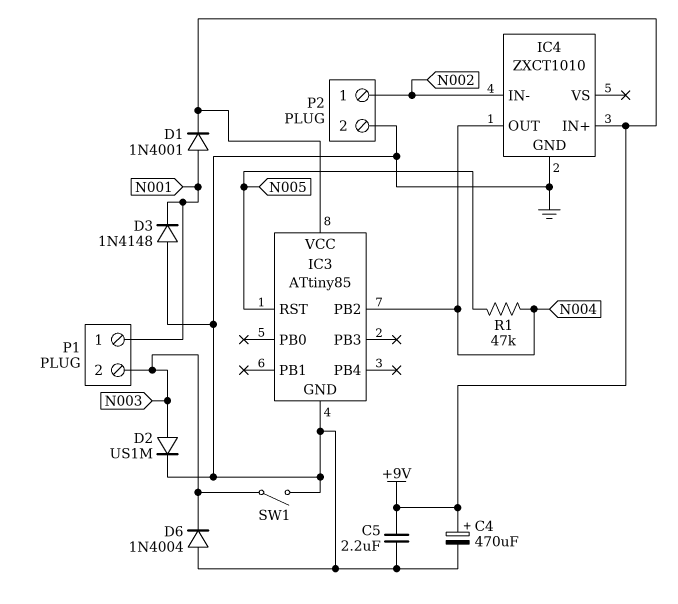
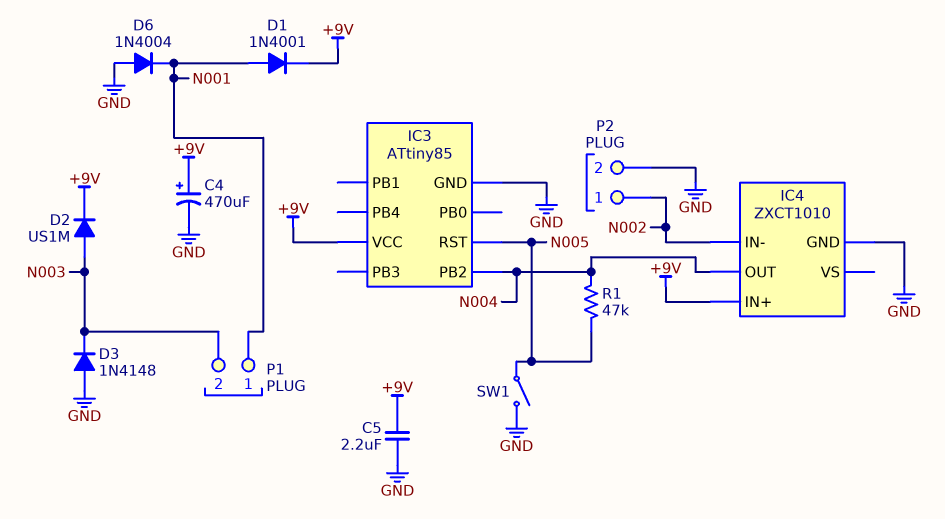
D2: diode US1M (A N003, K GND) -> diode US1M (A N003, K +9V)
D3: diode 1N4148 (A GND, K N001) -> diode 1N4148 (A GND, K N003)
D6: diode 1N4004 (A GND, K N003) -> diode 1N4004 (A GND, K N001)
SW1: switch (GND, N003) -> switch (GND, N005)

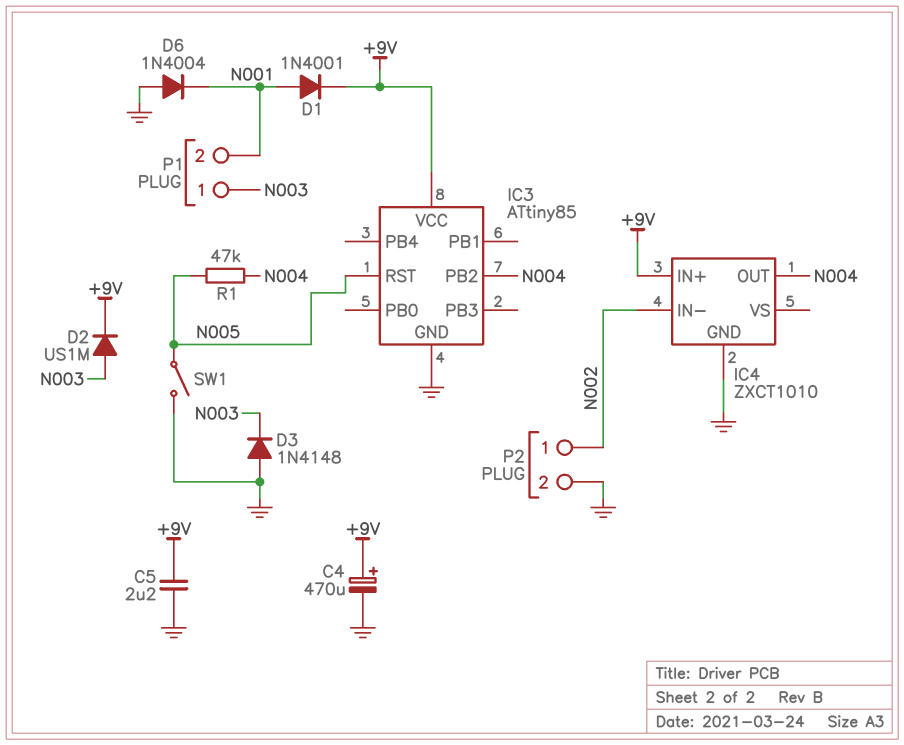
P1 pin 1: N001 -> N003
P1 pin 2: N003 -> N001

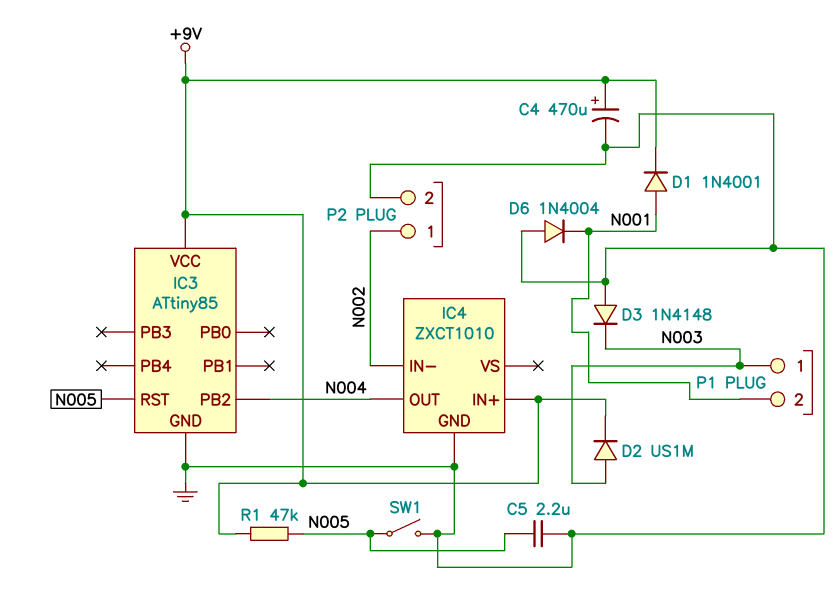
C5: 2.2uF (+9V, GND) -> 2.2uF (GND, N005)
R1: 47k (N004, N005) -> 47k (+9V, N005)

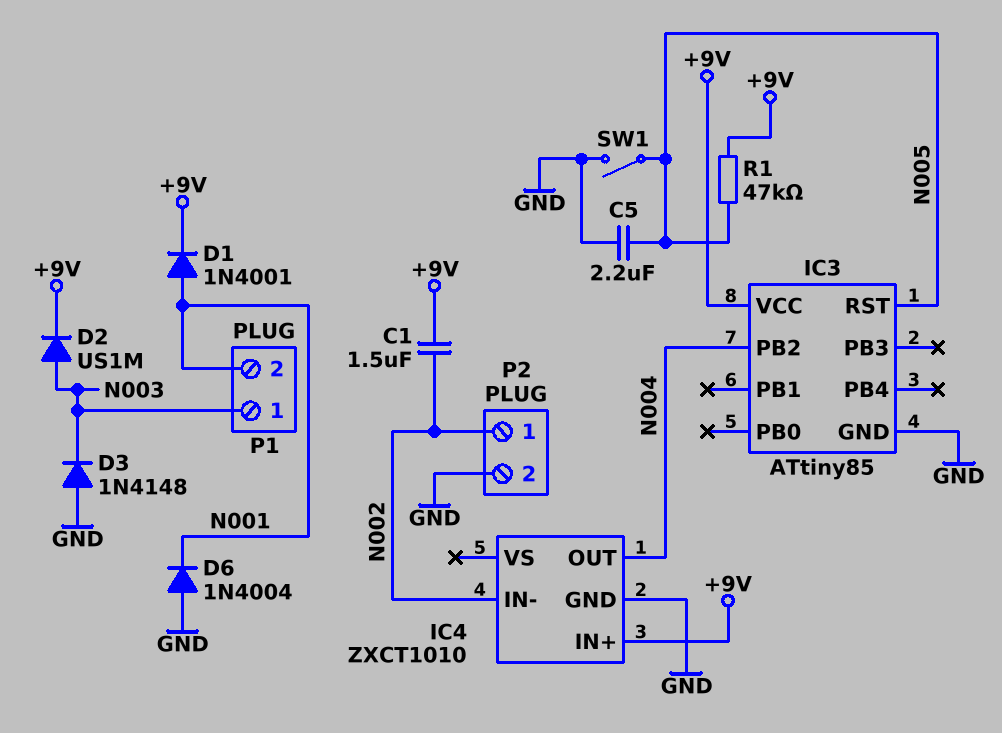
C1: none -> 1.5uF (+9V, N002)
C4: 470uF (plus +9V, minus GND) -> none

